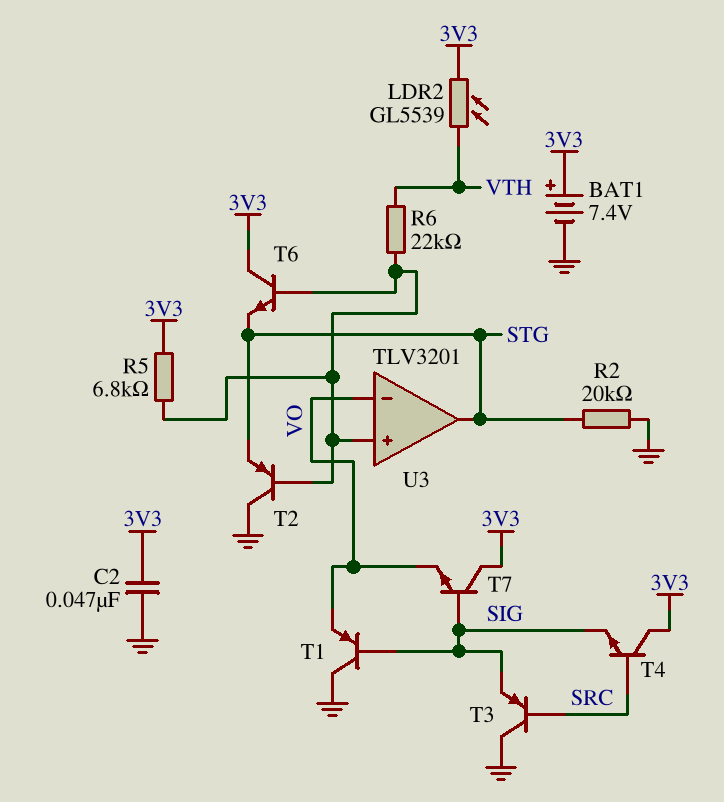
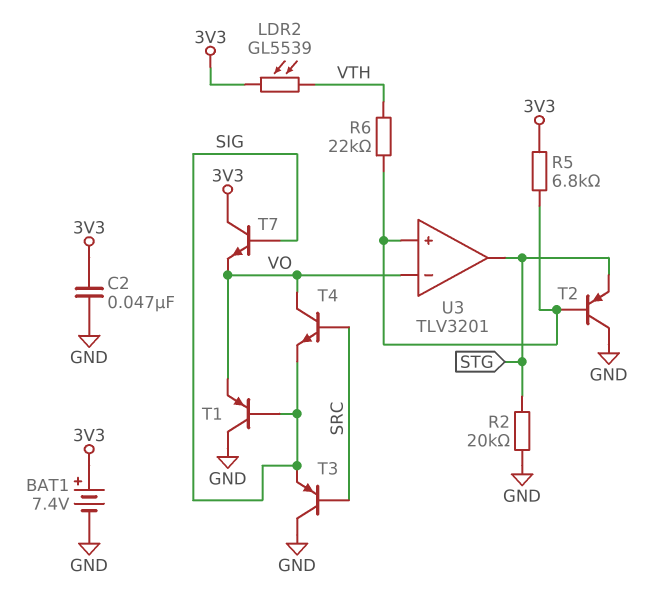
T4: NPN (B SRC, C 3V3, E SIG) -> NPN (B SRC, C VO, E SIG)
T6: NPN (B U3/in+, C 3V3, E STG) -> none

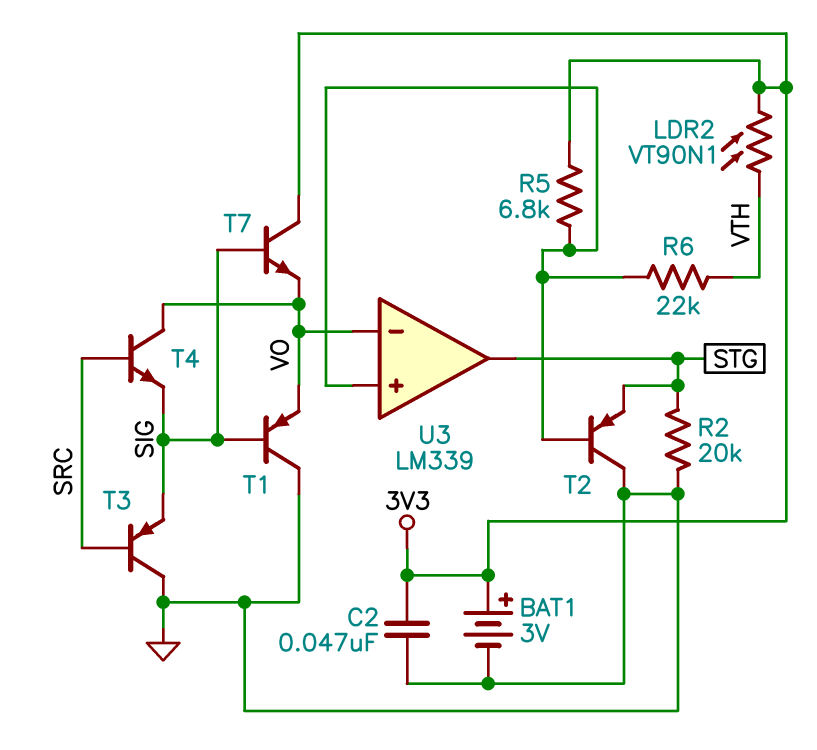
BAT1: 7.4V (plus 3V3, minus GND) -> 3V (plus 3V3, minus GND)
LDR2: GL5539 (3V3, VTH) -> VT90N1 (3V3, VTH)
U3: TLV3201 -> LM339

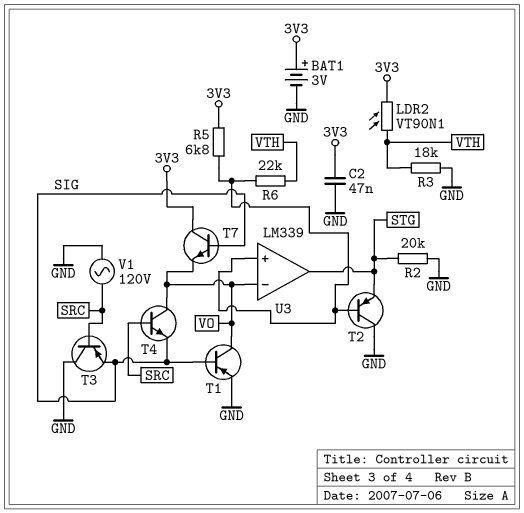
R3: none -> 18k (GND, VTH)
T1: PNP (B SIG, C GND, E VO) -> PNP (B SIG, C VO, E GND)
V1: none -> AC 120V (GND, SRC)

